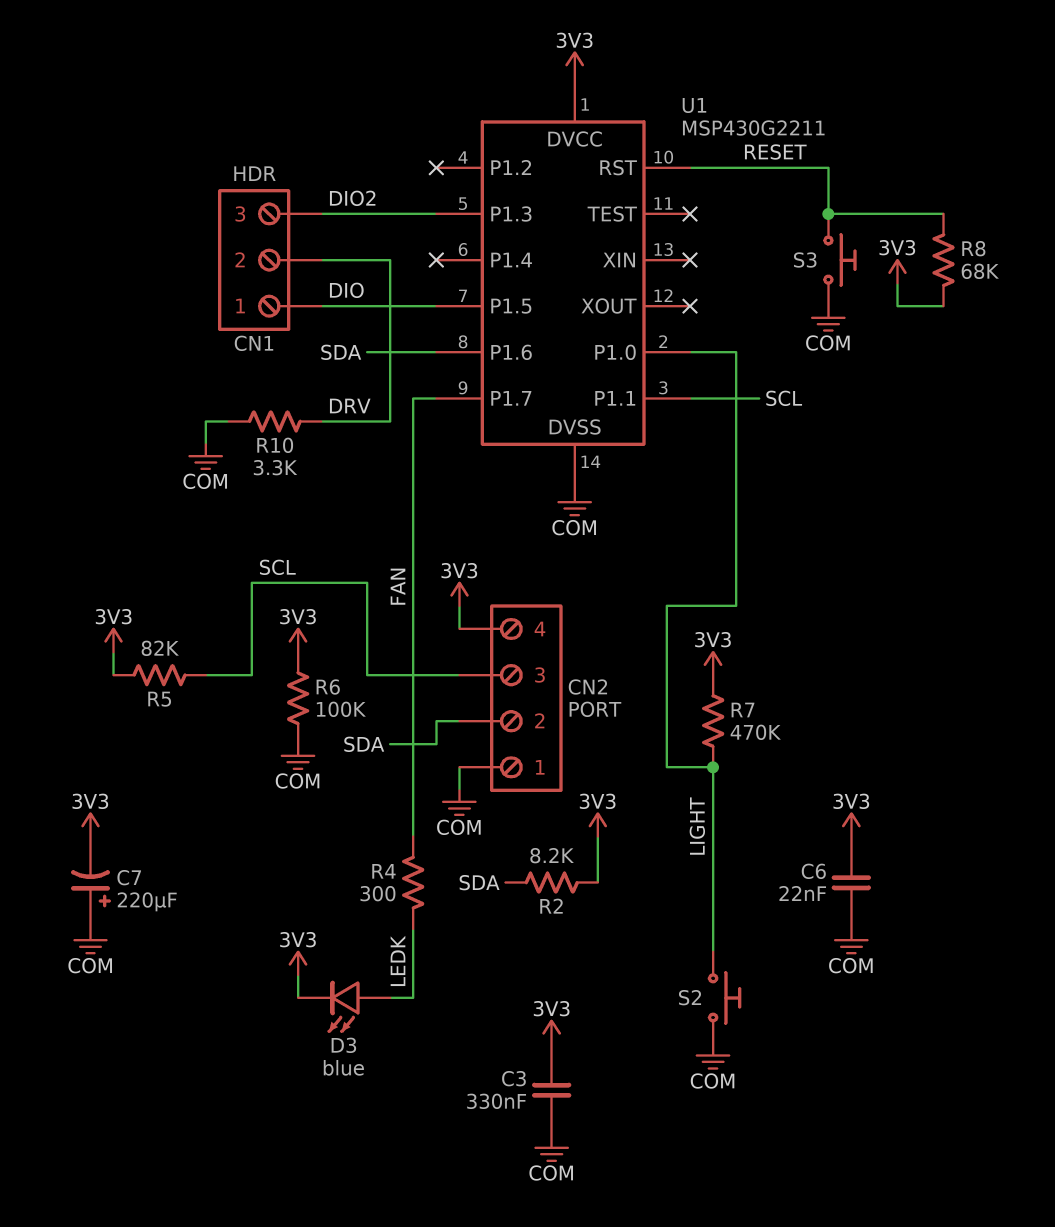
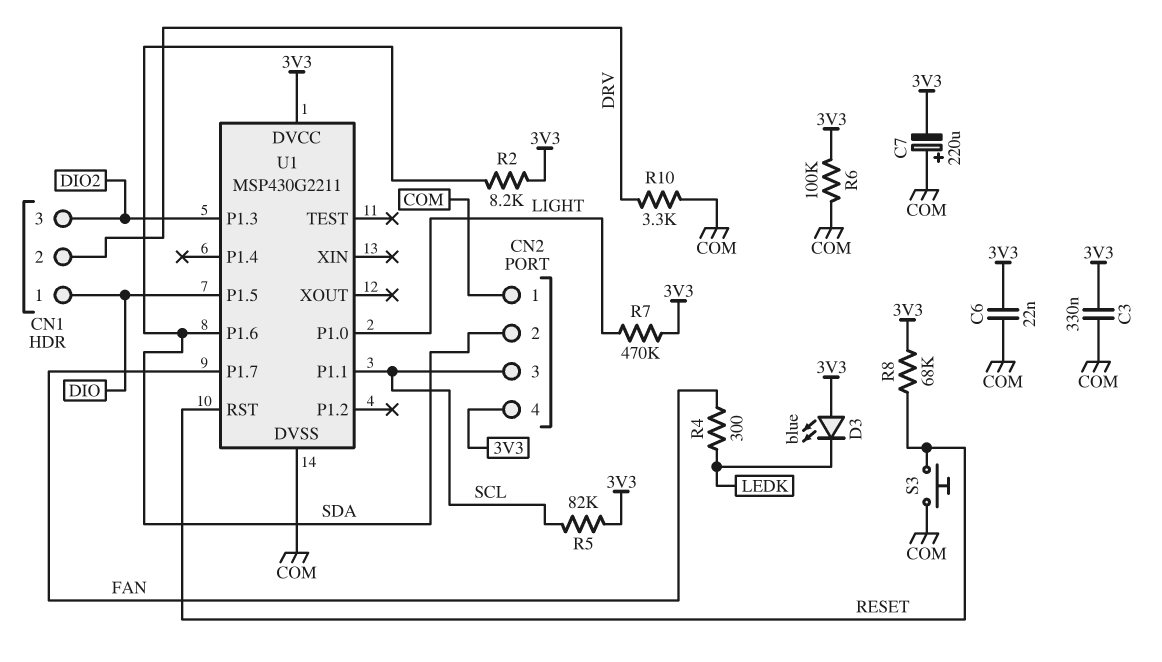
D3: LED blue (A LEDK, K 3V3) -> LED blue (A 3V3, K LEDK)
S2: button (COM, LIGHT) -> none

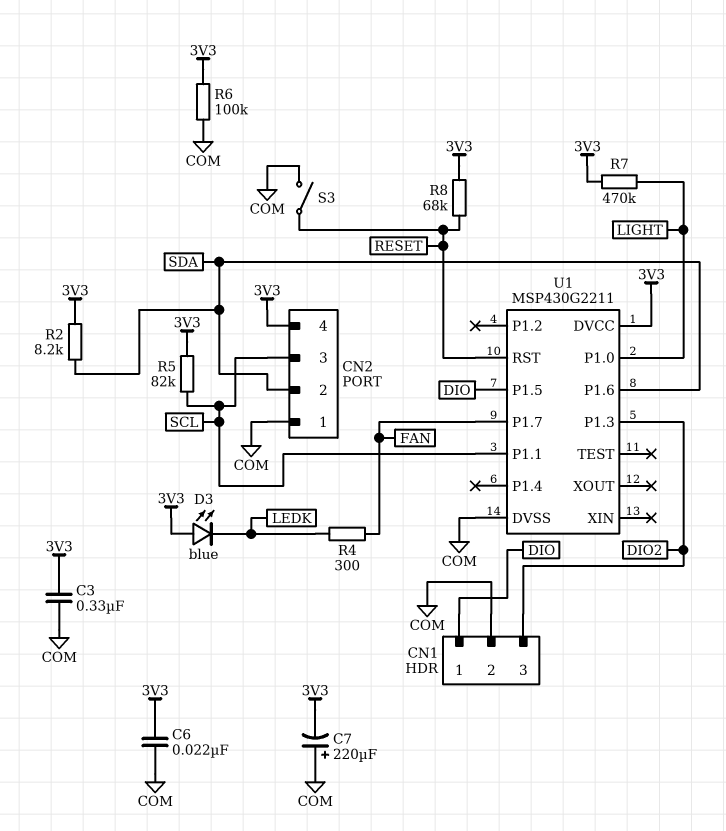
CN1 pin 2: DRV -> COM
R10: 3.3k (COM, DRV) -> none
S3: button (COM, RESET) -> switch (COM, RESET)

